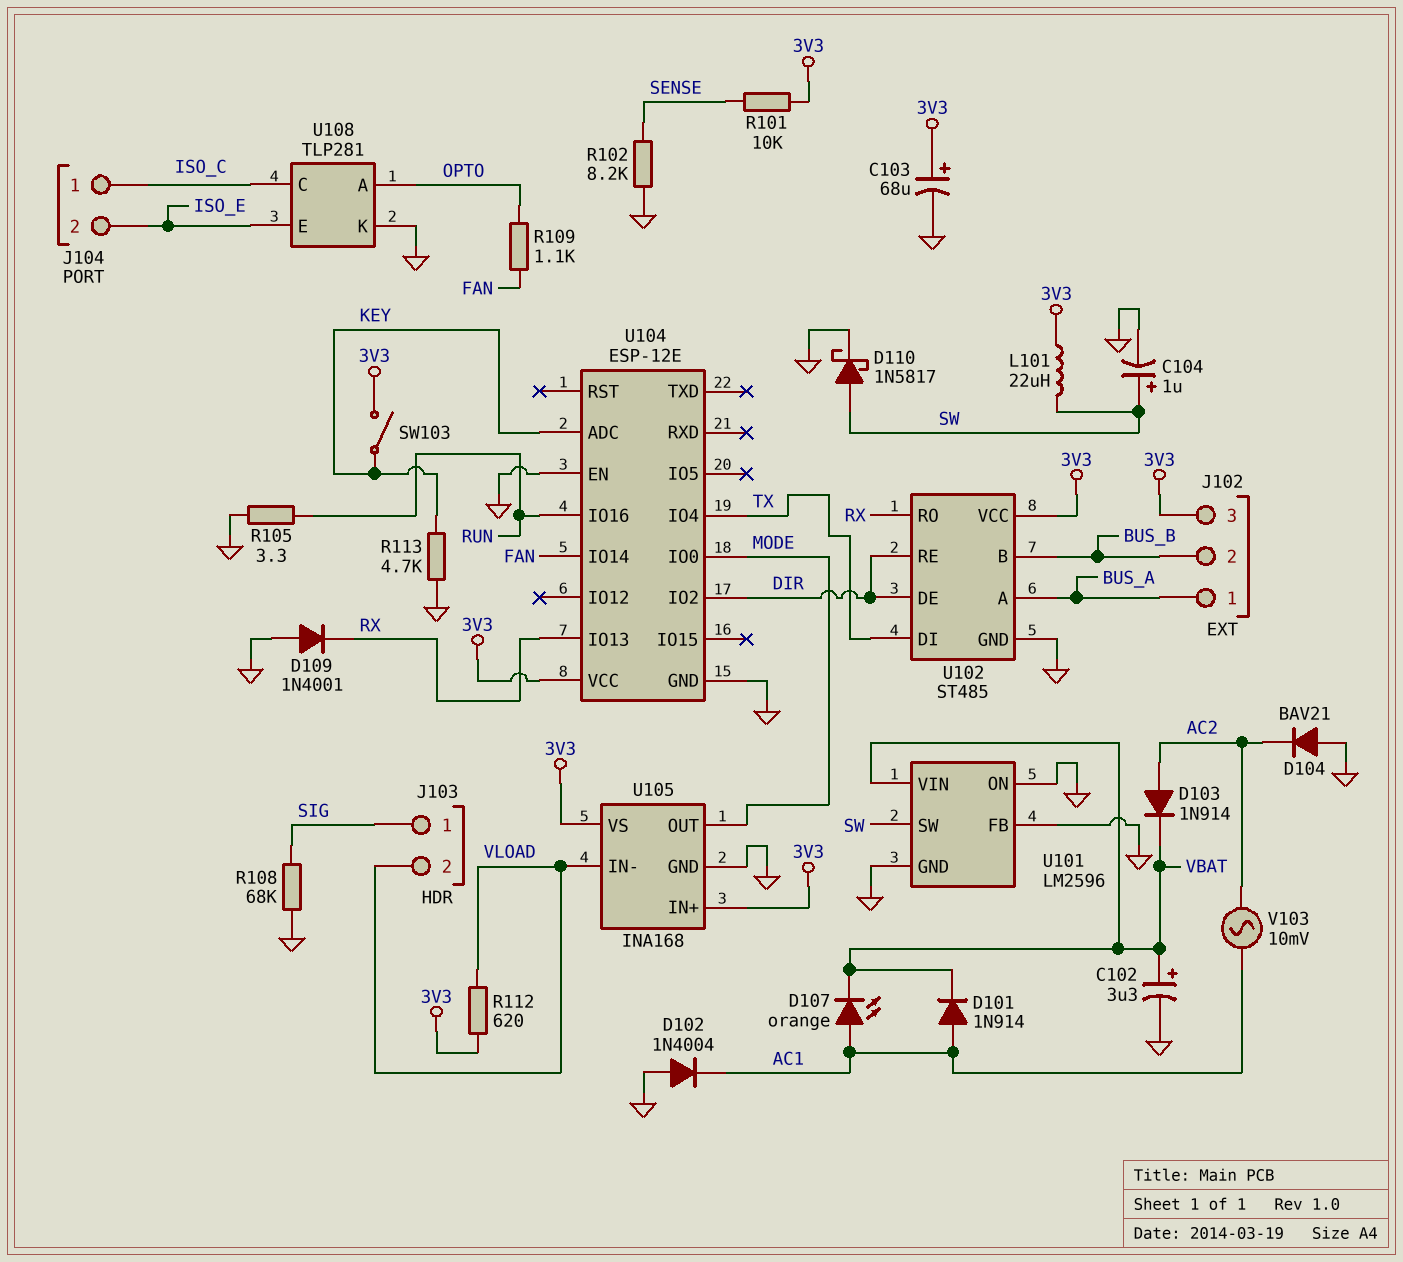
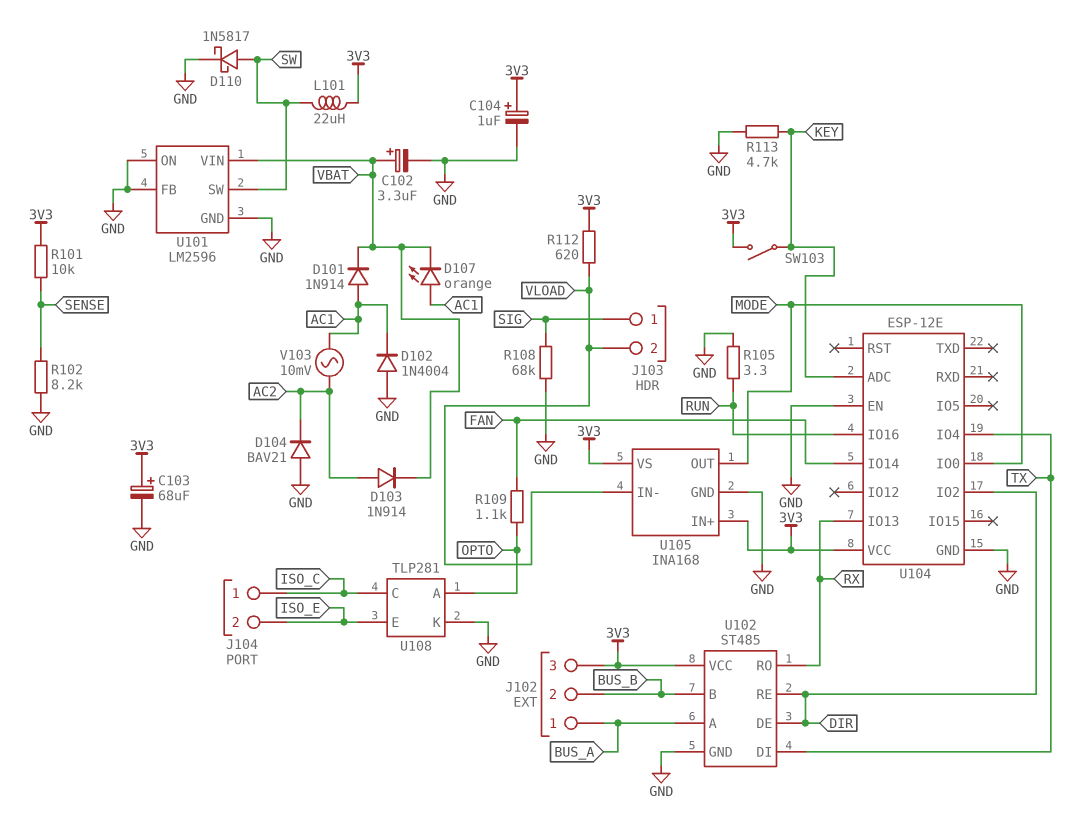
C104: 1uF (plus SW, minus GND) -> 1uF (plus 3V3, minus GND)
D109: diode 1N4001 (A GND, K RX) -> none

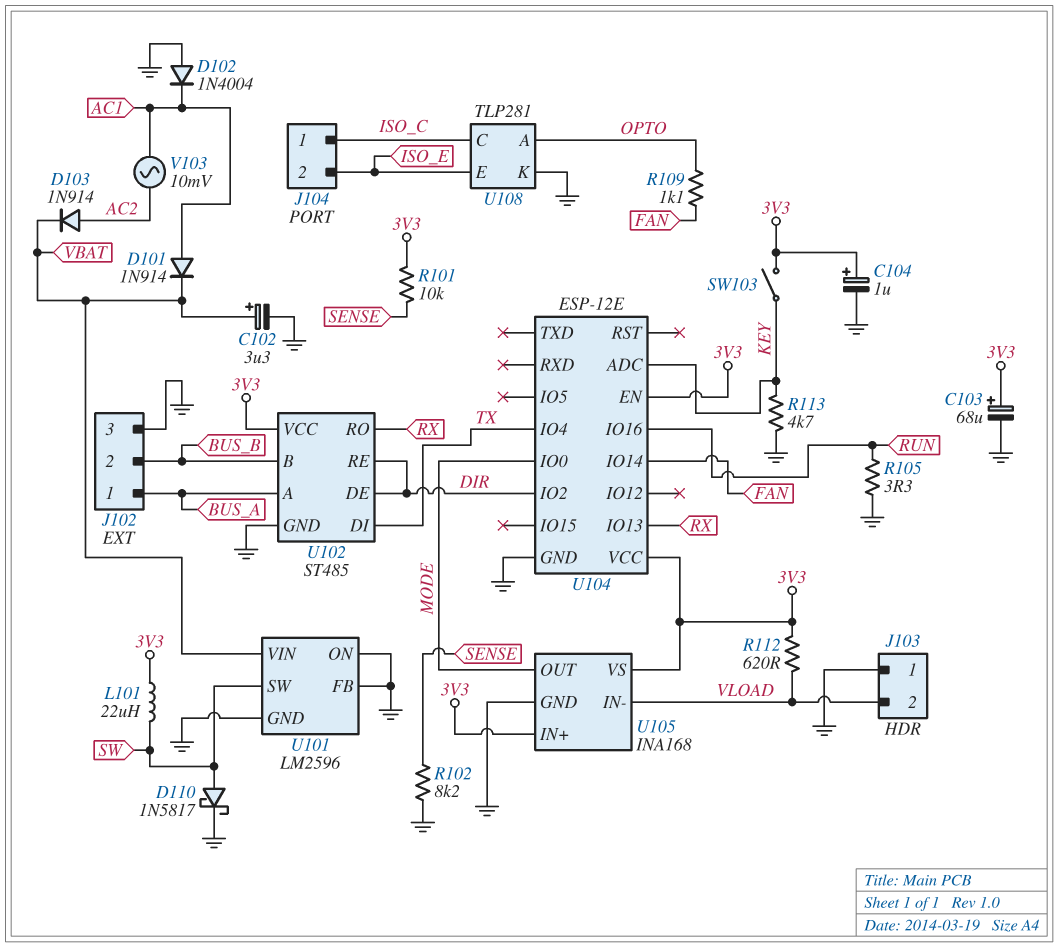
D104: diode BAV21 (A GND, K AC2) -> none
D107: LED orange (A AC1, K VBAT) -> none
J102 pin 3: 3V3 -> GND
J103 pin 1: SIG -> GND
R108: 68k (GND, SIG) -> none
U104 pin EN: GND -> 3V3

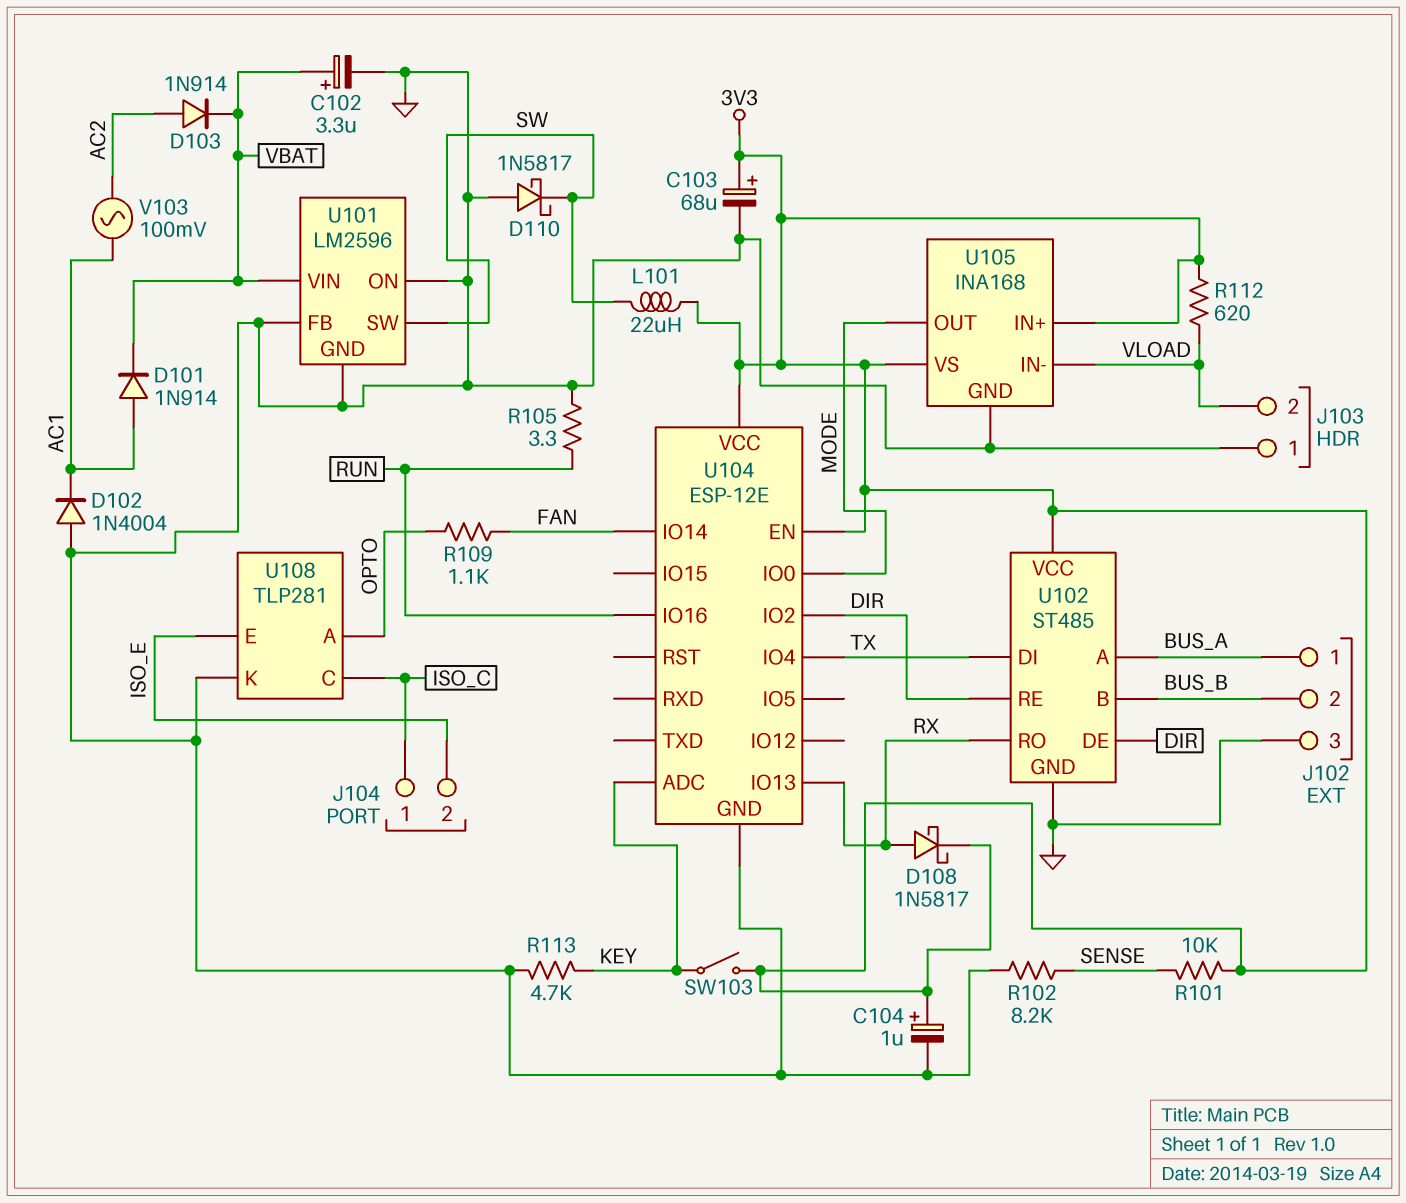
D108: none -> schottky 1N5817 (A RX, K 3V3)
D110: schottky 1N5817 (A SW, K GND) -> schottky 1N5817 (A GND, K SW)
V103: AC 10mV (AC1, AC2) -> AC 100mV (AC1, AC2)

